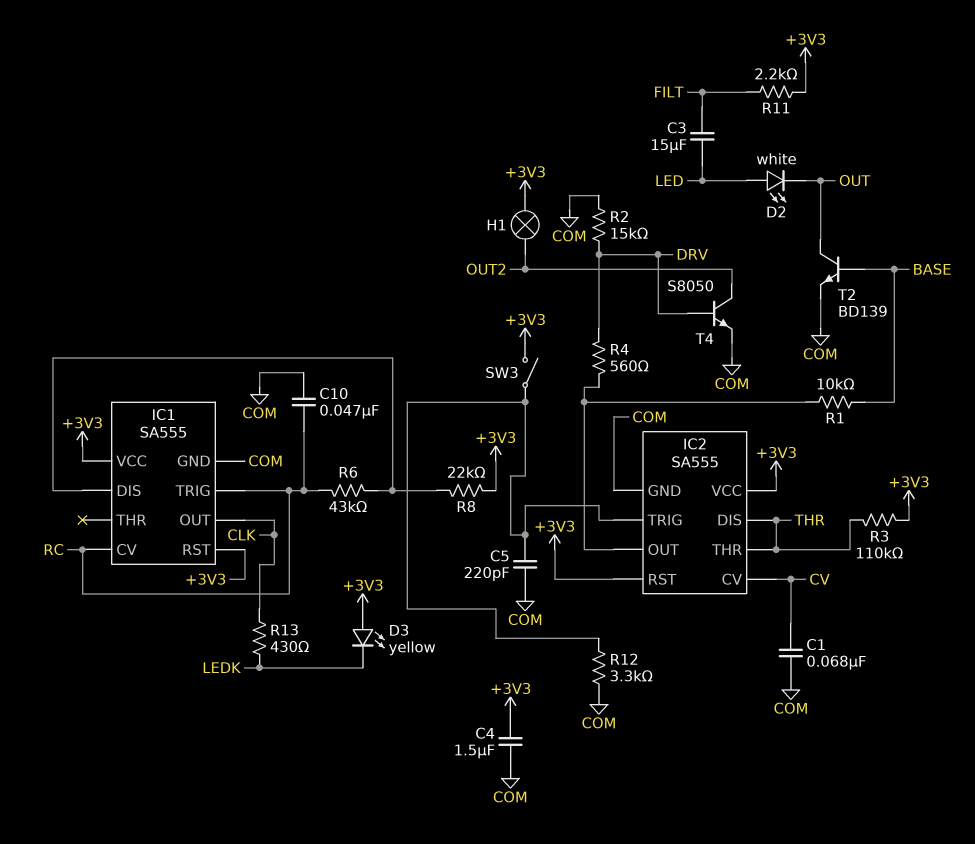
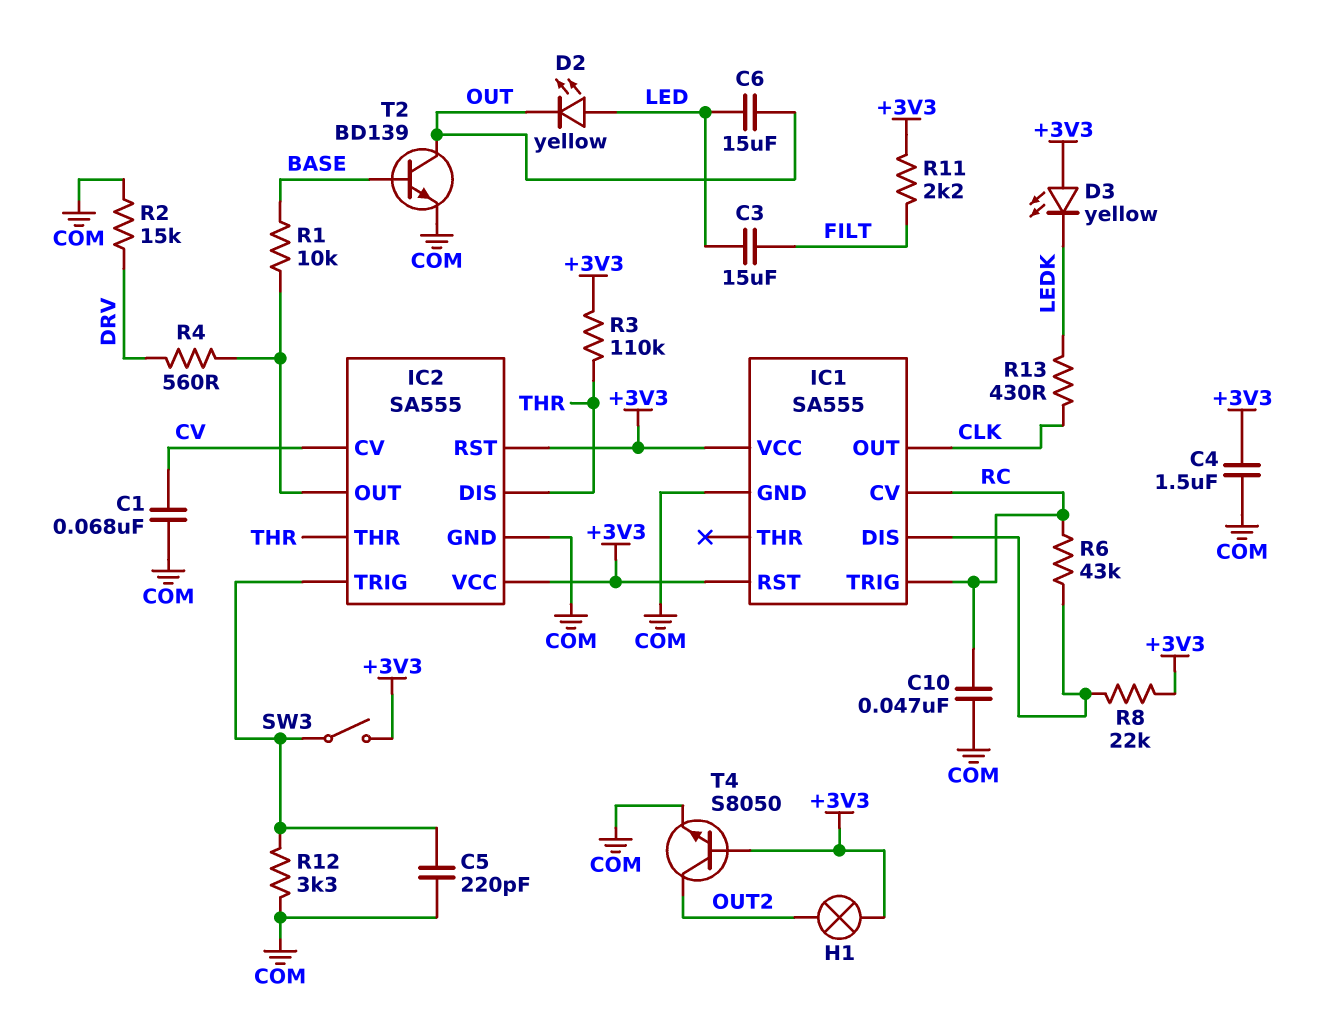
C6: none -> 15uF (LED, OUT)
D2: LED white (A LED, K OUT) -> LED yellow (A LED, K OUT)
T4: NPN S8050 (B DRV, C OUT2, E COM) -> NPN S8050 (B +3V3, C OUT2, E COM)

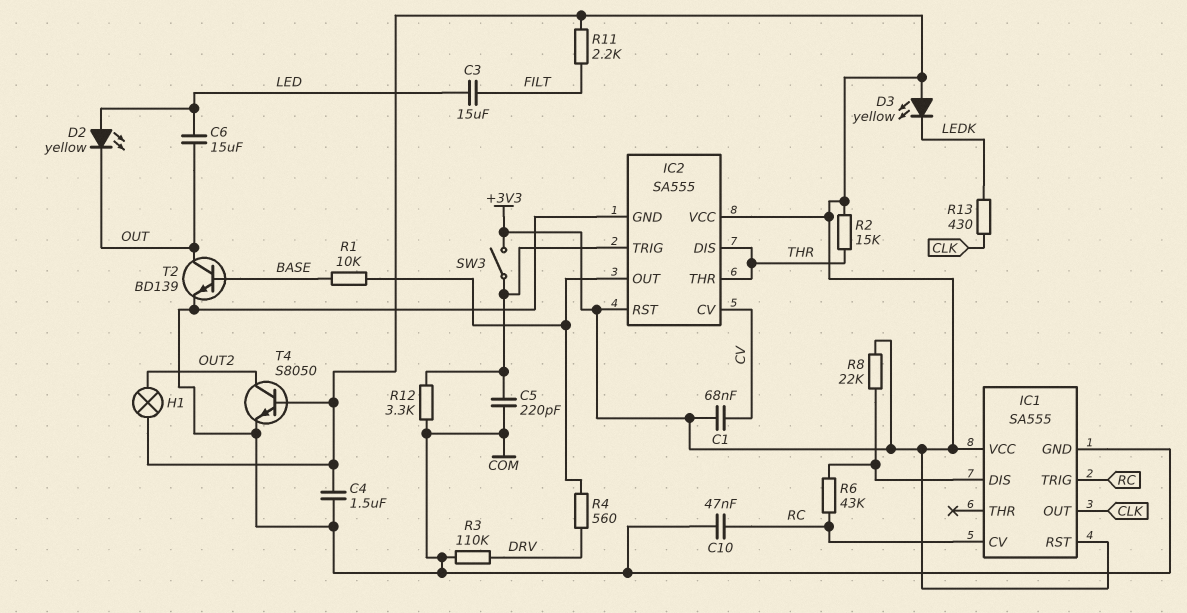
C1: 68nF (COM, CV) -> 68nF (+3V3, CV)
R2: 15k (COM, DRV) -> 15k (+3V3, THR)
R3: 110k (+3V3, THR) -> 110k (COM, DRV)

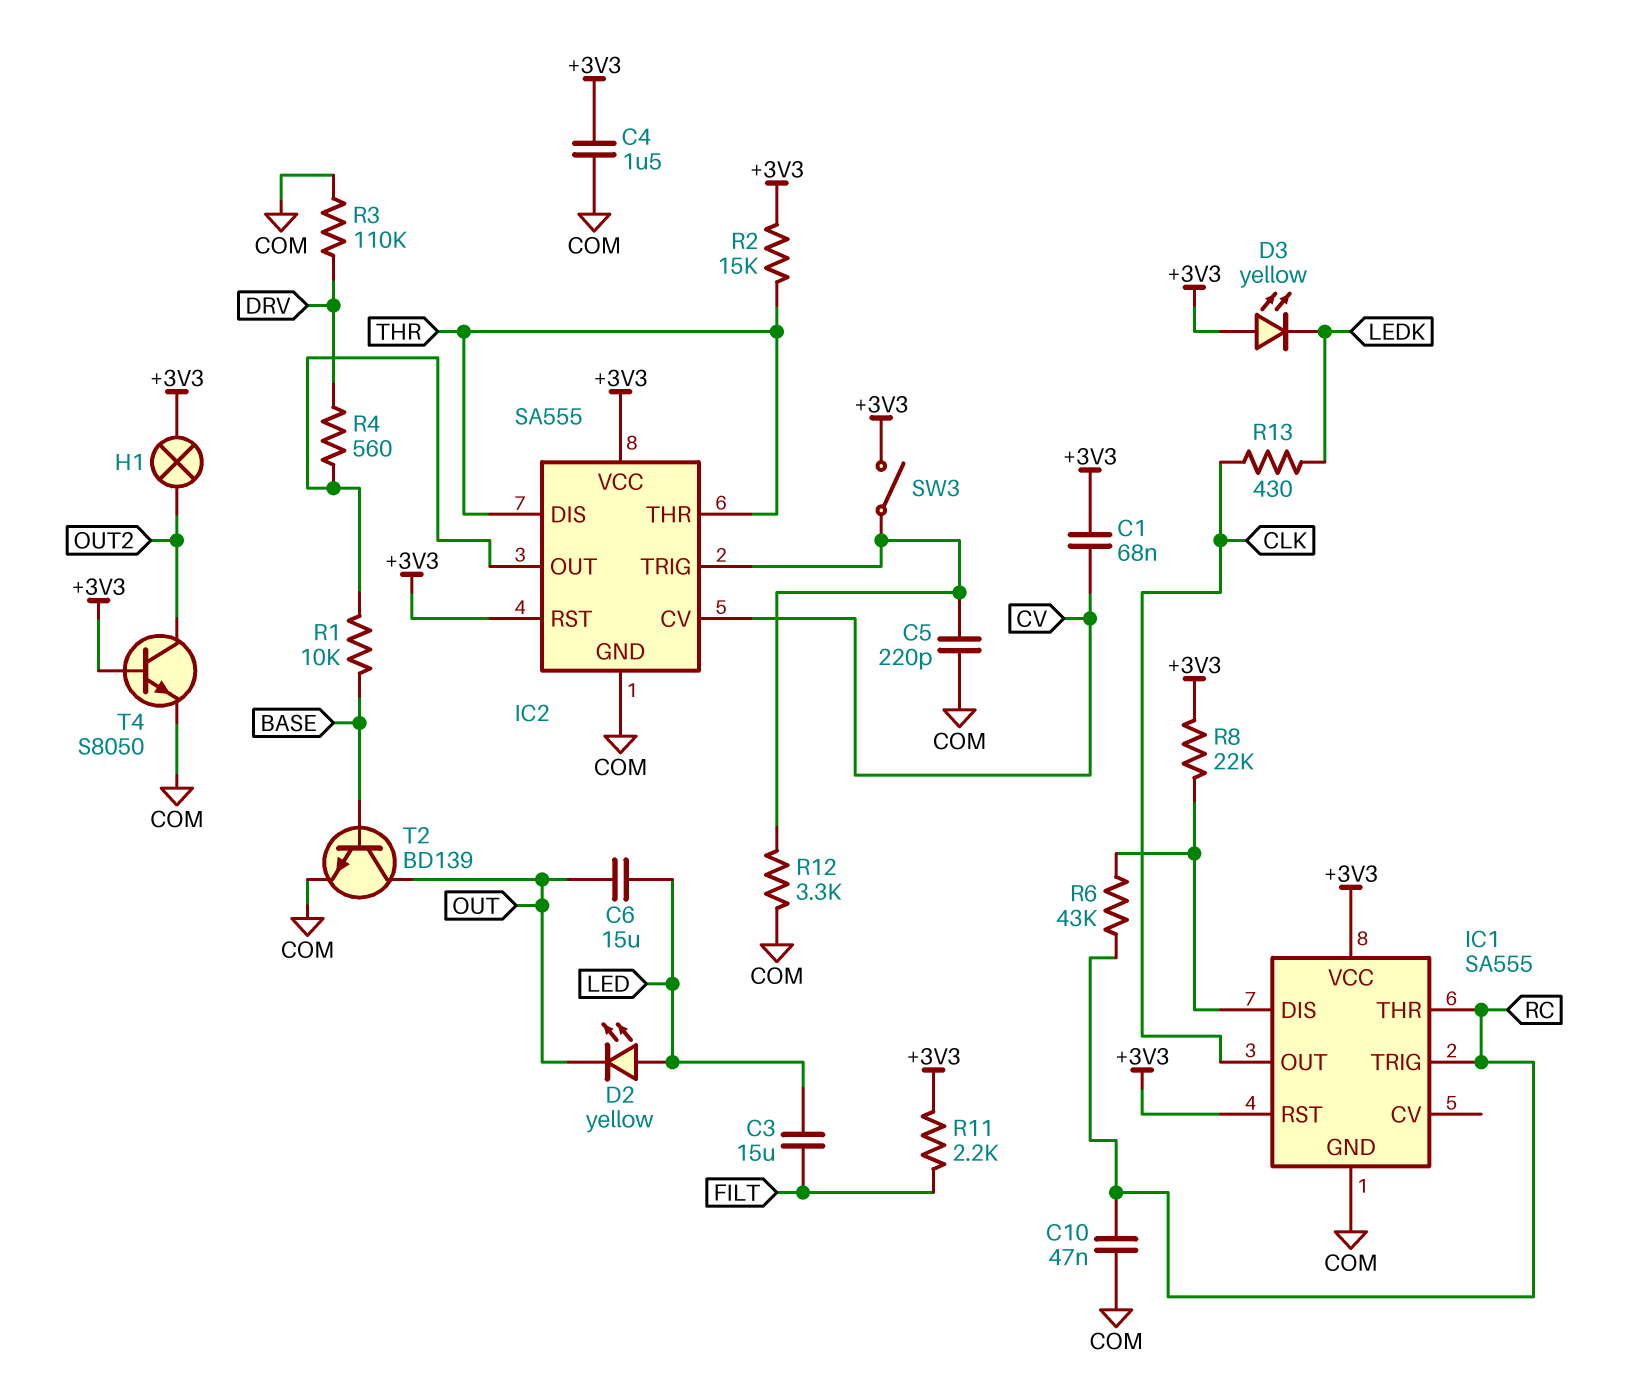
IC1 pin CV: RC -> none
IC1 pin THR: none -> RC

